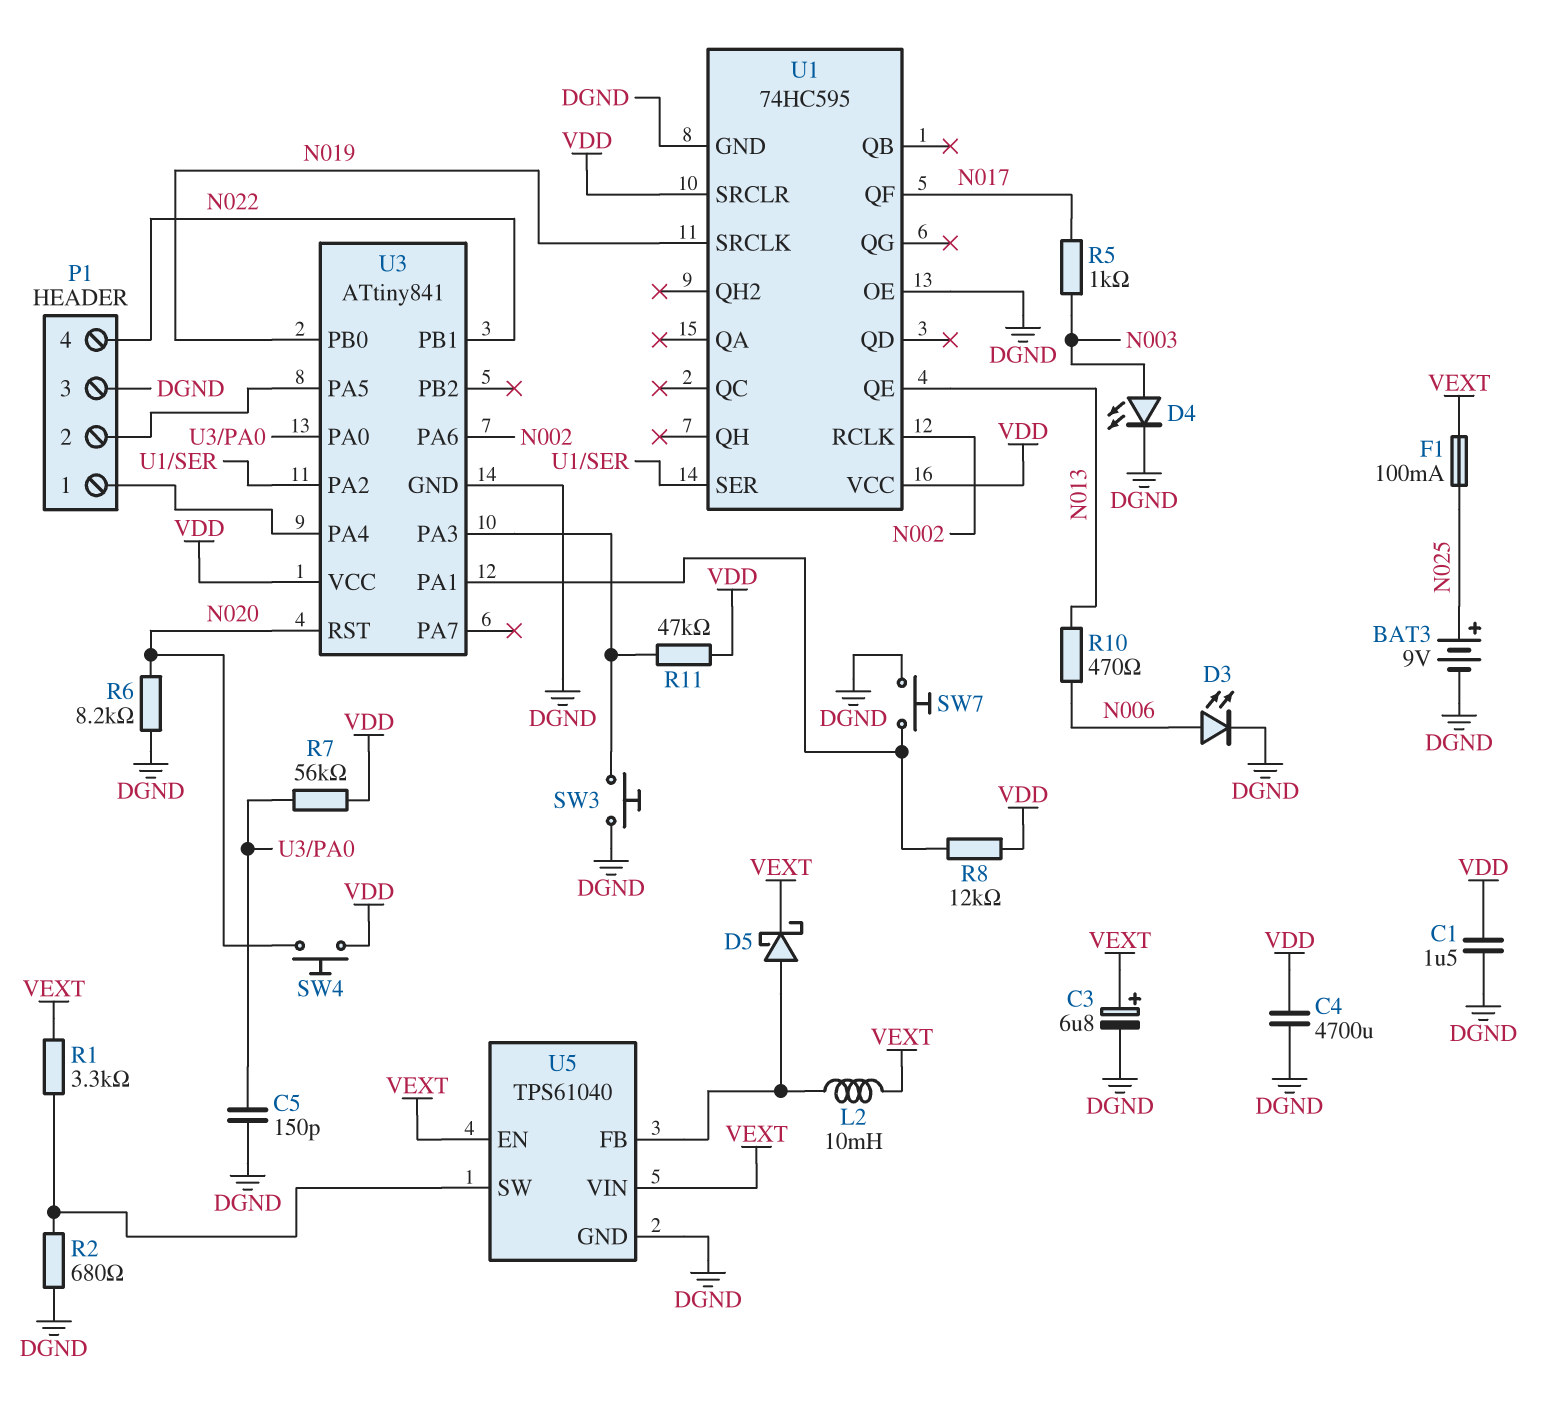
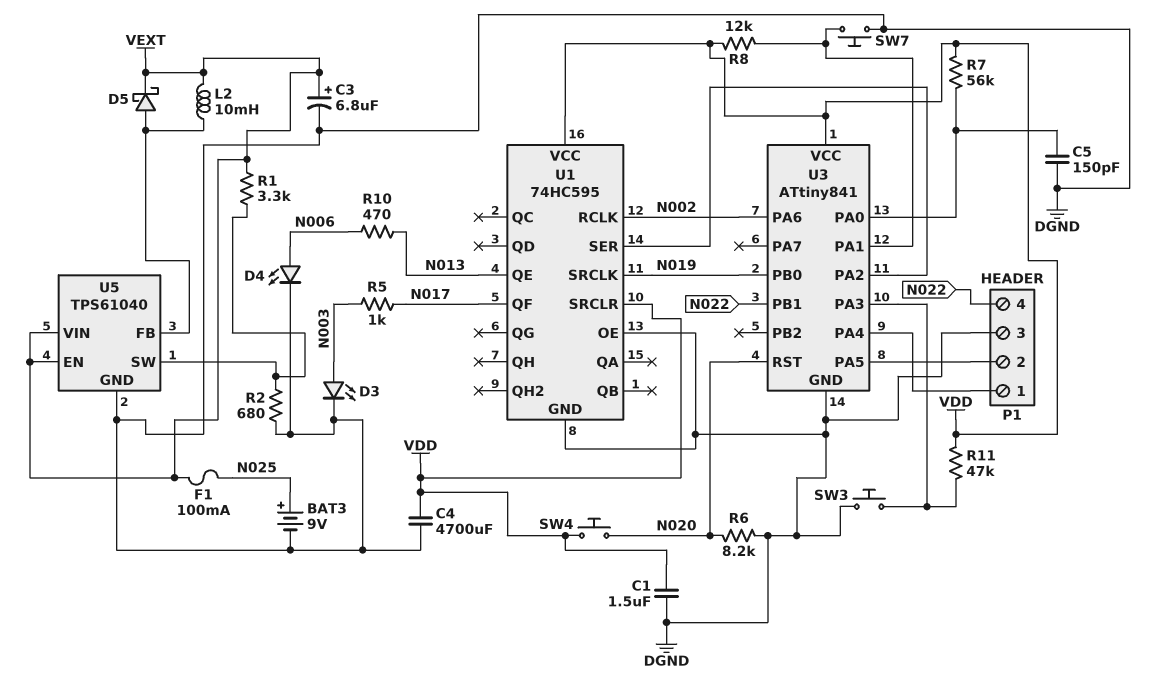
D3: LED (A N006, K DGND) -> LED (A N003, K DGND)
D4: LED (A N003, K DGND) -> LED (A N006, K DGND)

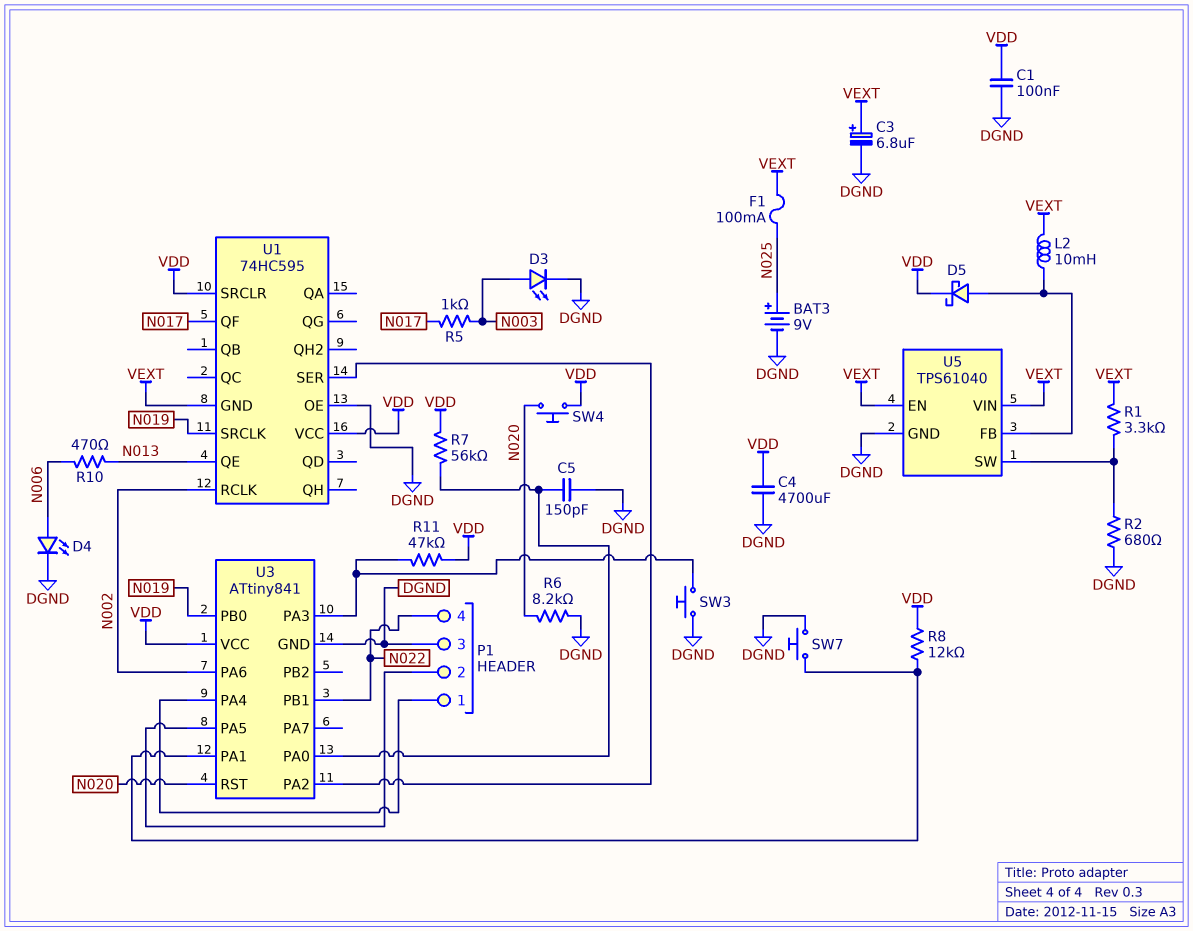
C1: 1.5uF (DGND, VDD) -> 100nF (DGND, VDD)
D5: schottky (A U5/FB, K VEXT) -> schottky (A U5/FB, K VDD)
U1 pin GND: DGND -> VEXT

